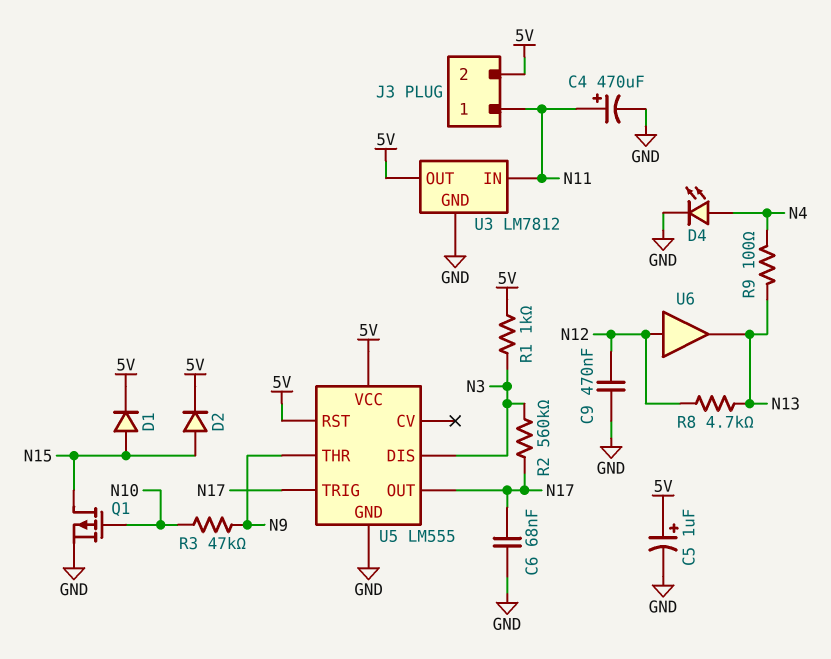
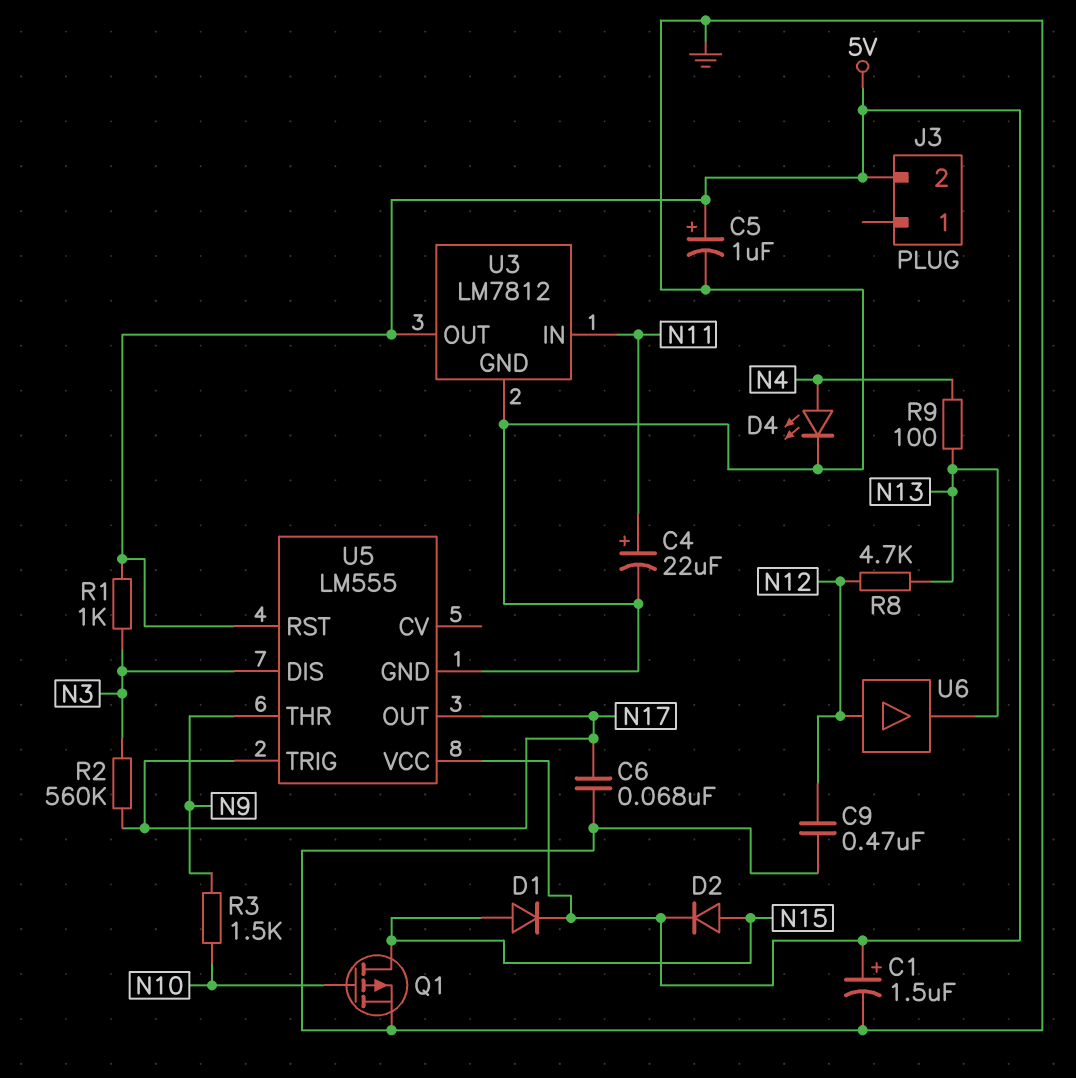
C1: none -> 1.5uF (plus 5V, minus GND)
C4: 470uF (plus N11, minus GND) -> 22uF (plus N11, minus GND)
J3 pin 1: N11 -> none
R3: 47k (N9, N10) -> 1.5k (N9, N10)

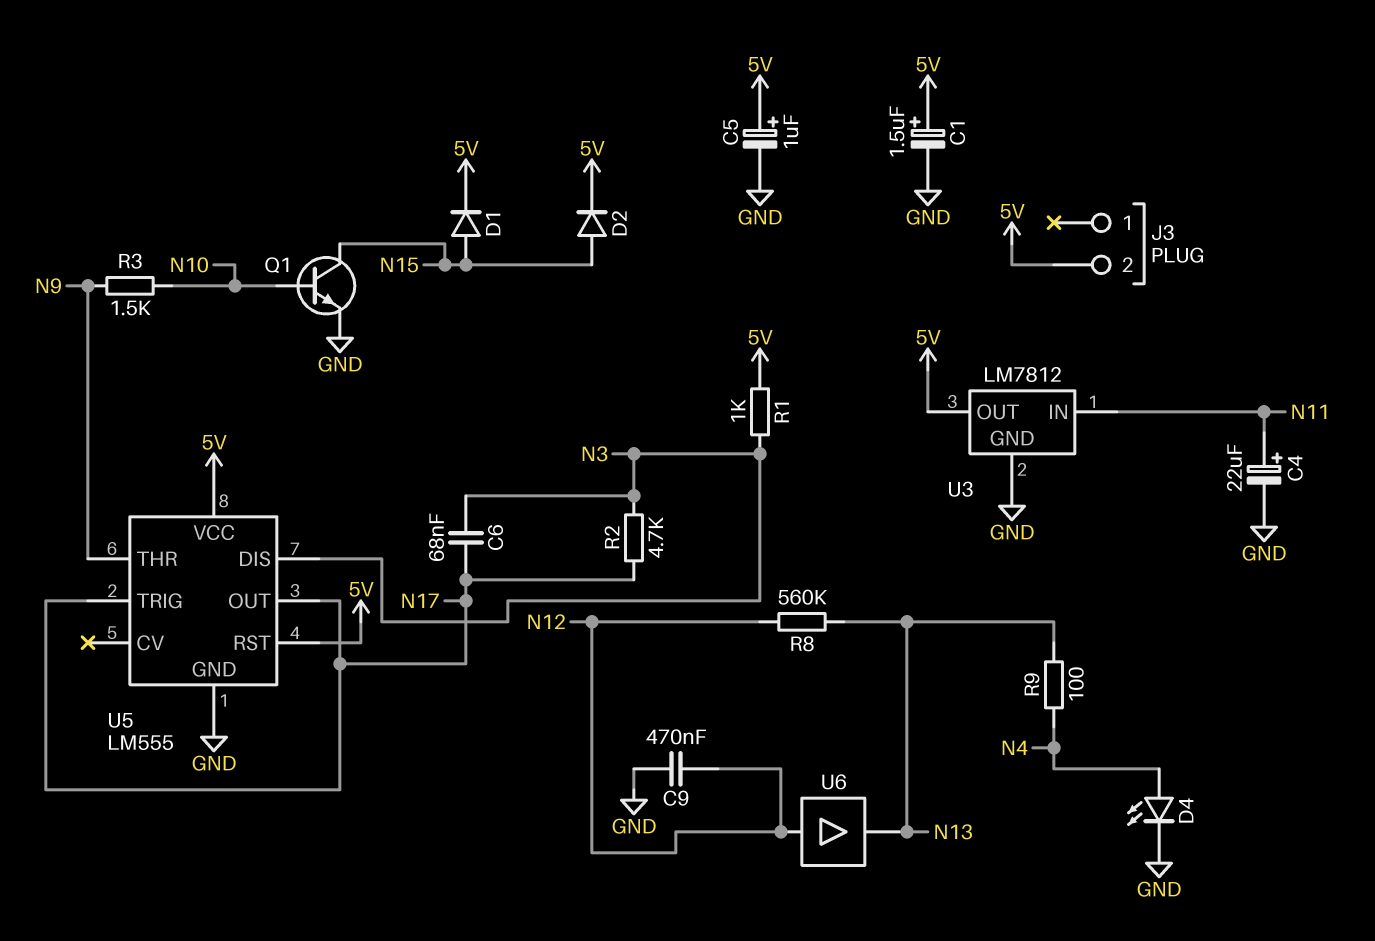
C6: 68nF (GND, N17) -> 68nF (N3, N17)
Q1: PMOS (G N10, D N15, S GND) -> NPN (B N10, C N15, E GND)
R2: 560k (N3, N17) -> 4.7k (N3, N17)
R8: 4.7k (N12, N13) -> 560k (N12, N13)

